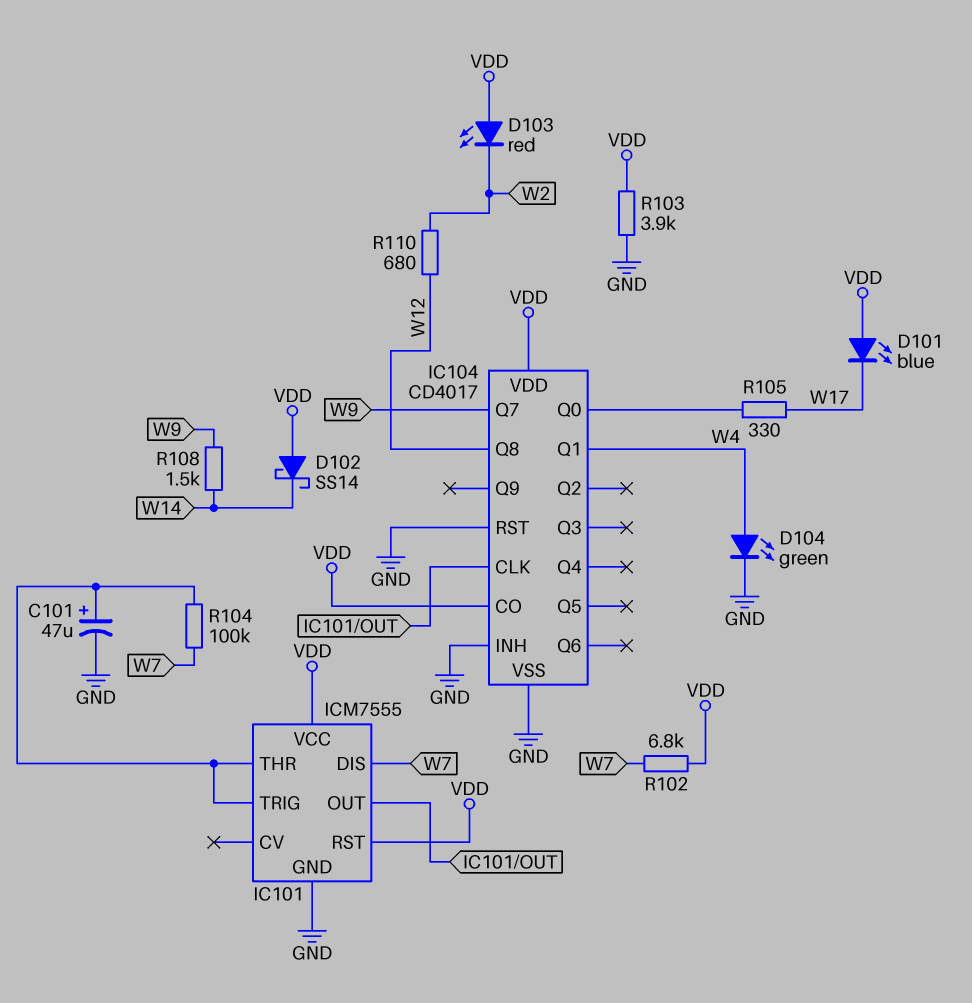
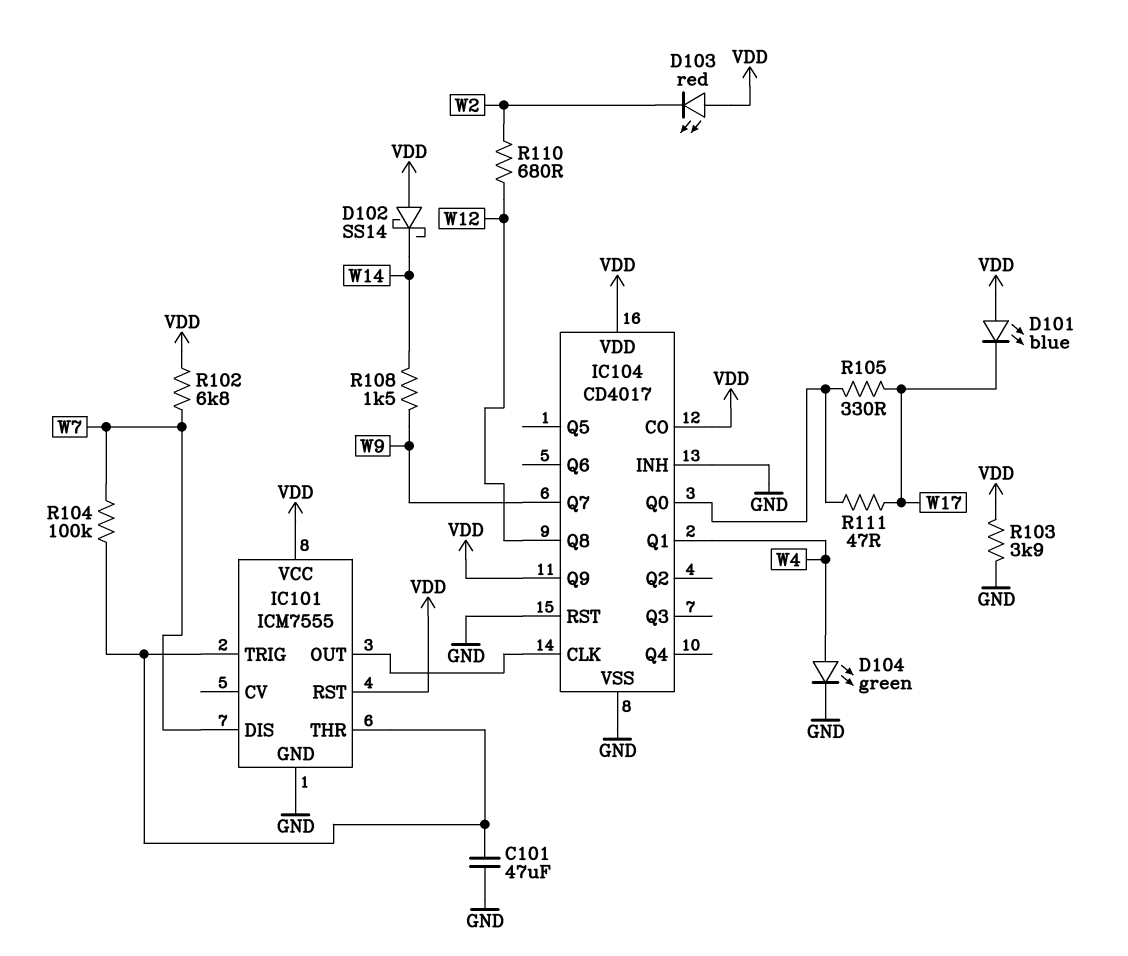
C101: 47uF (plus IC101/THR, minus GND) -> 47uF (GND, IC101/THR)
IC104 pin Q9: none -> VDD
R111: none -> 47 (IC104/Q0, W17)

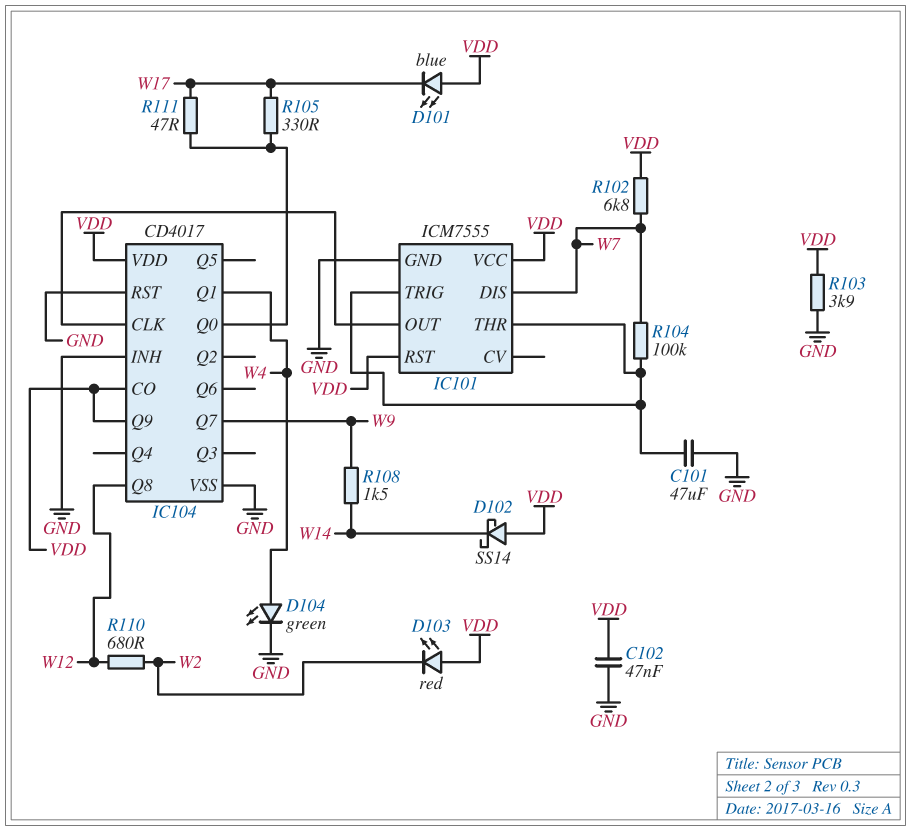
C102: none -> 47nF (GND, VDD)

